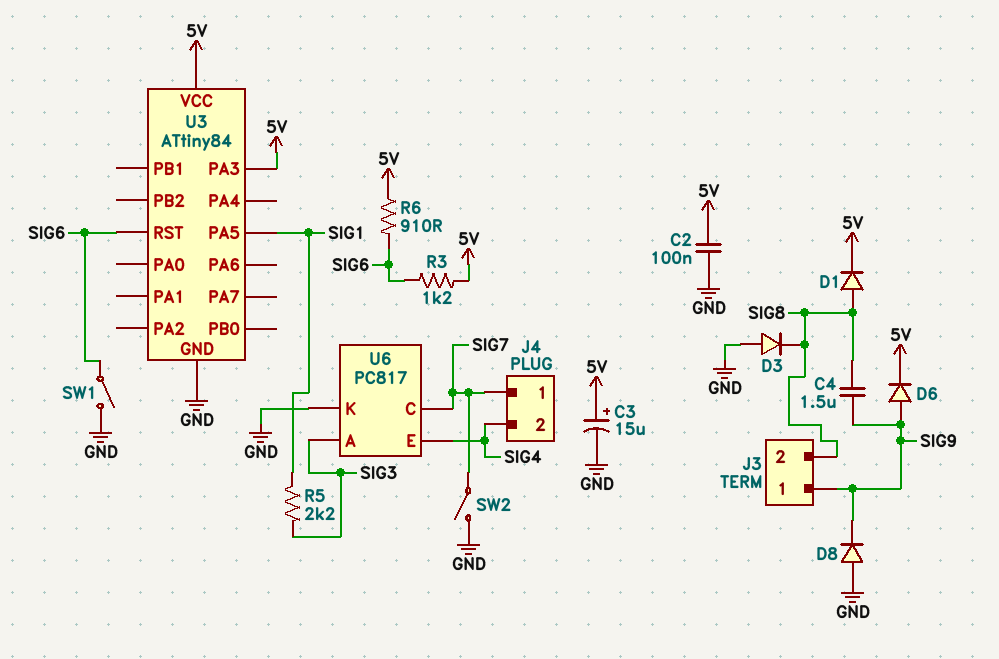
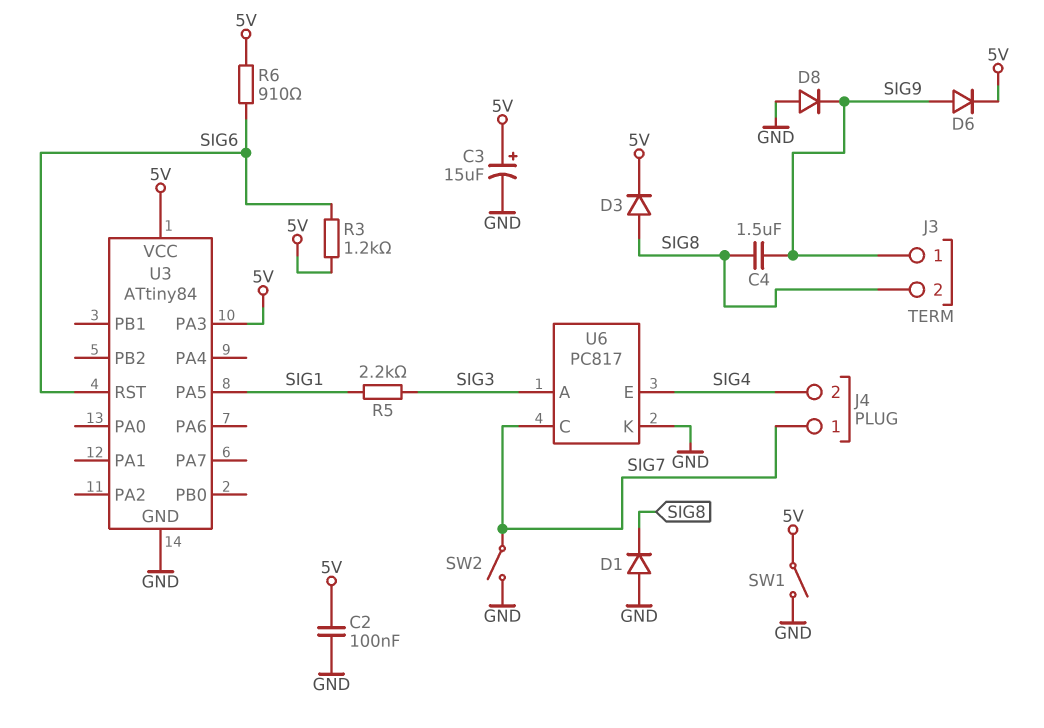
D1: diode (A SIG8, K 5V) -> diode (A GND, K SIG8)
D3: diode (A GND, K SIG8) -> diode (A SIG8, K 5V)
SW1: switch (GND, SIG6) -> switch (5V, GND)

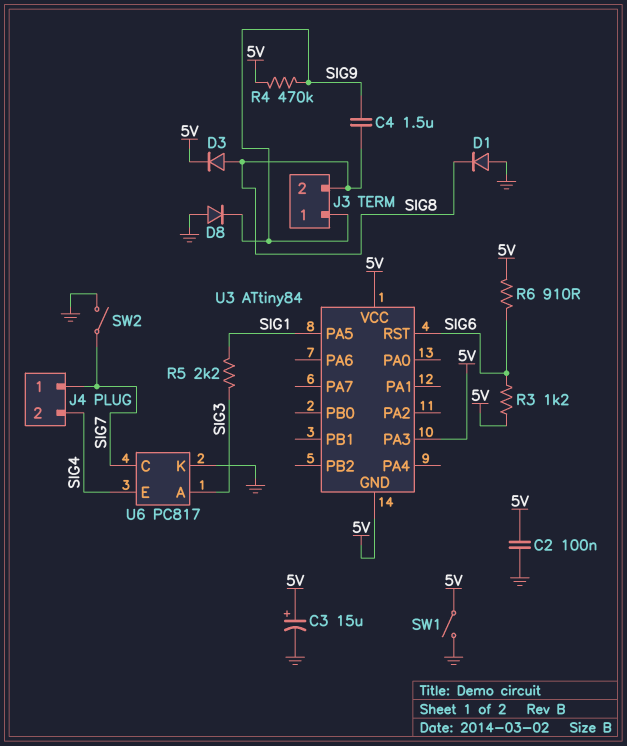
D6: diode (A SIG9, K 5V) -> none
R4: none -> 470k (5V, SIG9)
U3 pin GND: GND -> 5V

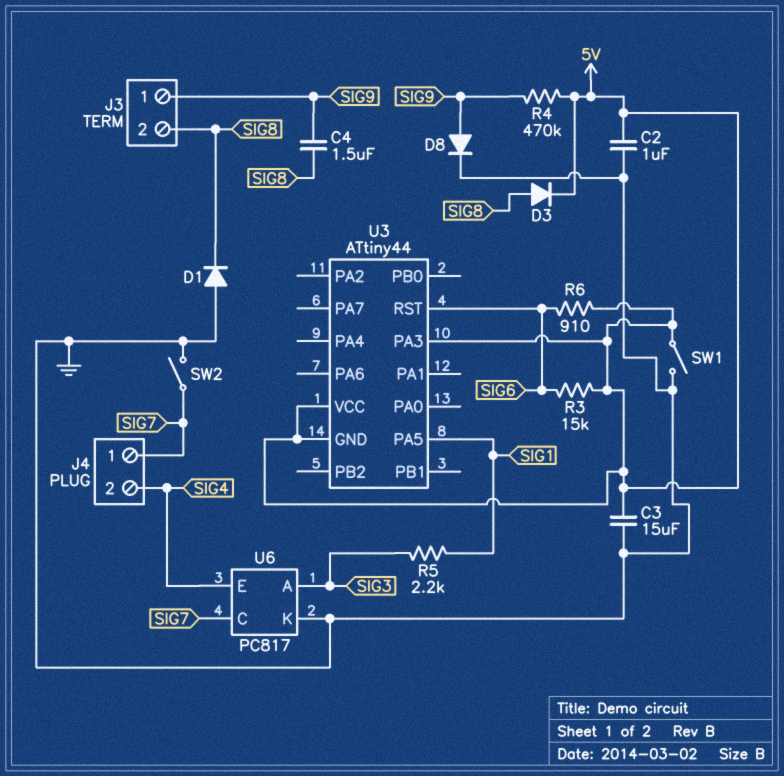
C2: 100nF (5V, GND) -> 1uF (5V, GND)
C3: 15uF (plus 5V, minus GND) -> 15uF (5V, GND)
D8: diode (A GND, K SIG9) -> diode (A SIG9, K GND)
R3: 1.2k (5V, SIG6) -> 15k (5V, SIG6)
U3: ATtiny84 -> ATtiny44

